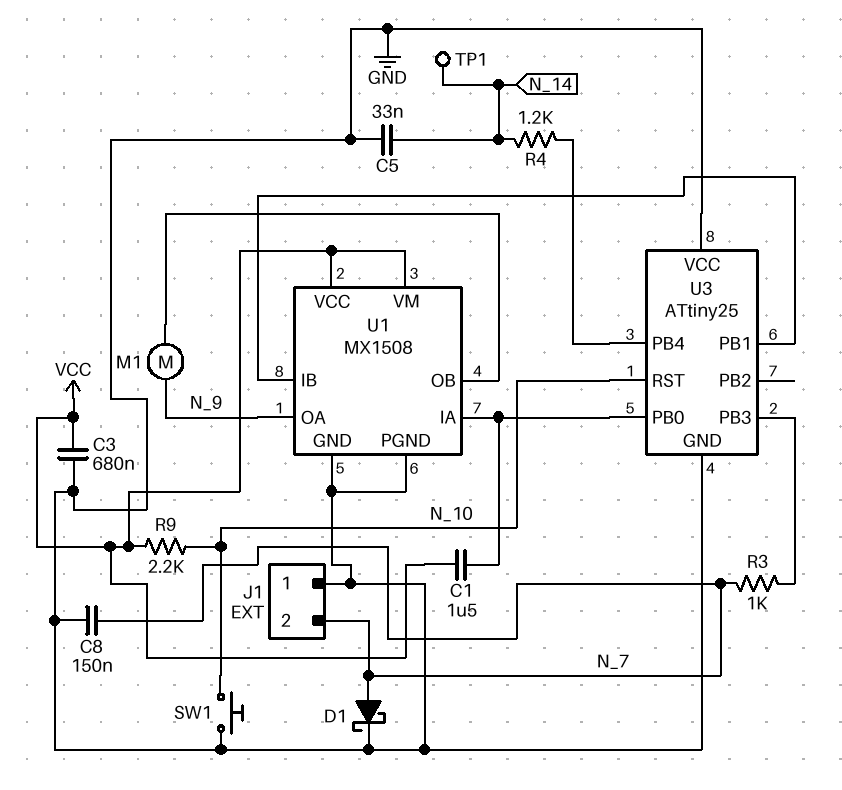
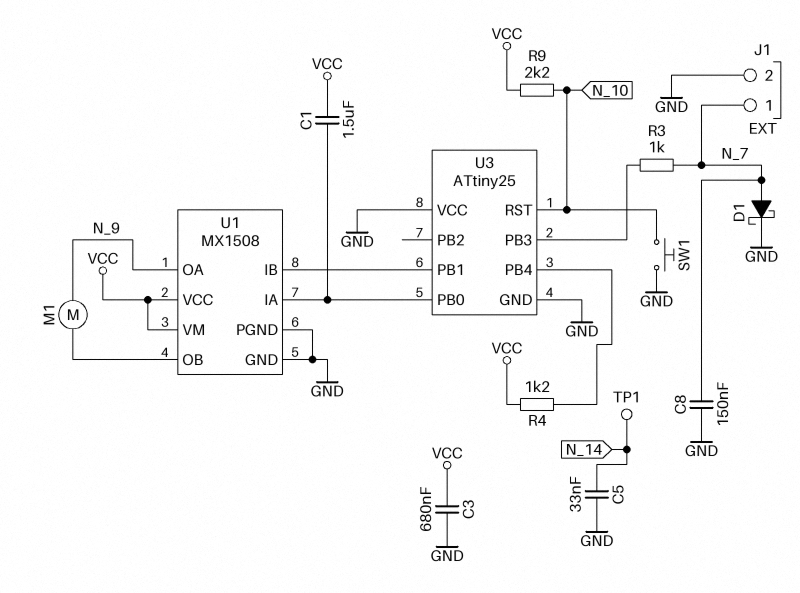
J1 pin 1: GND -> N_7
J1 pin 2: N_7 -> GND
R4: 1.2k (N_14, U3/PB4) -> 1.2k (U3/PB4, VCC)

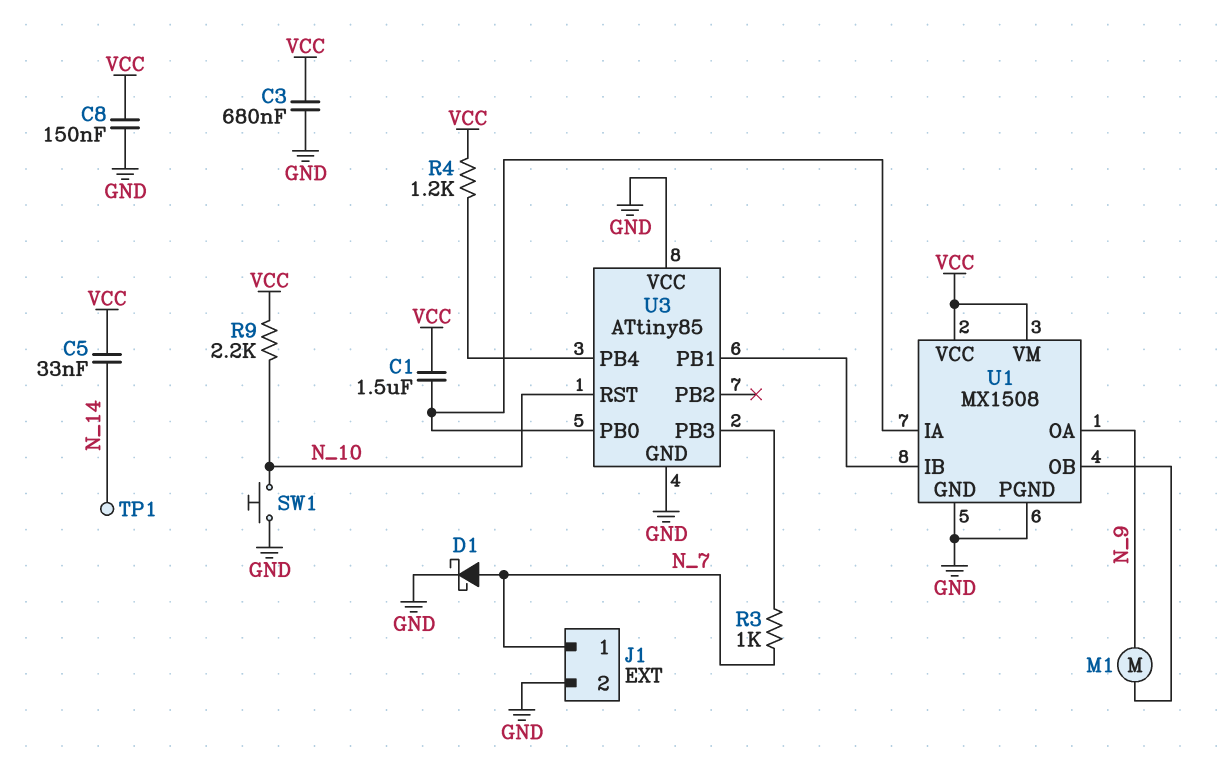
C5: 33nF (GND, N_14) -> 33nF (N_14, VCC)
C8: 150nF (GND, N_7) -> 150nF (GND, VCC)
U3: ATtiny25 -> ATtiny85

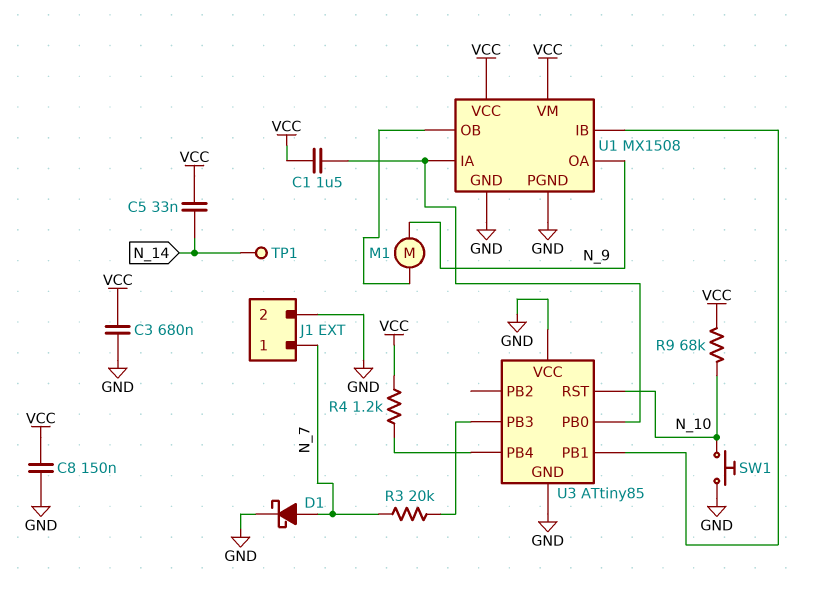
R3: 1k (N_7, U3/PB3) -> 20k (N_7, U3/PB3)
R9: 2.2k (N_10, VCC) -> 68k (N_10, VCC)

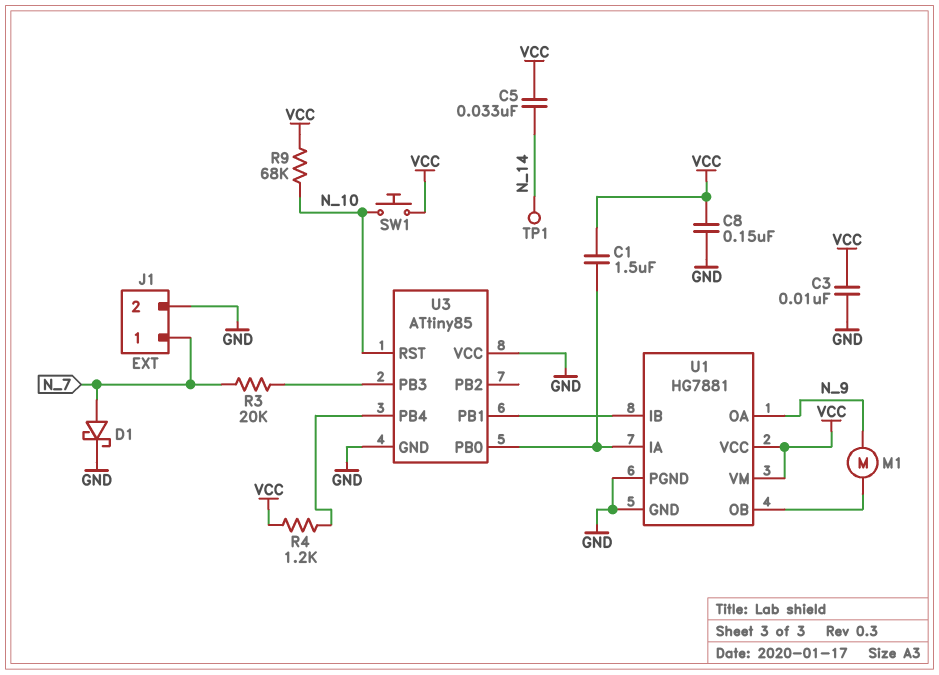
C3: 680nF (GND, VCC) -> 10nF (GND, VCC)
SW1: button (GND, N_10) -> button (N_10, VCC)
U1: MX1508 -> HG7881

